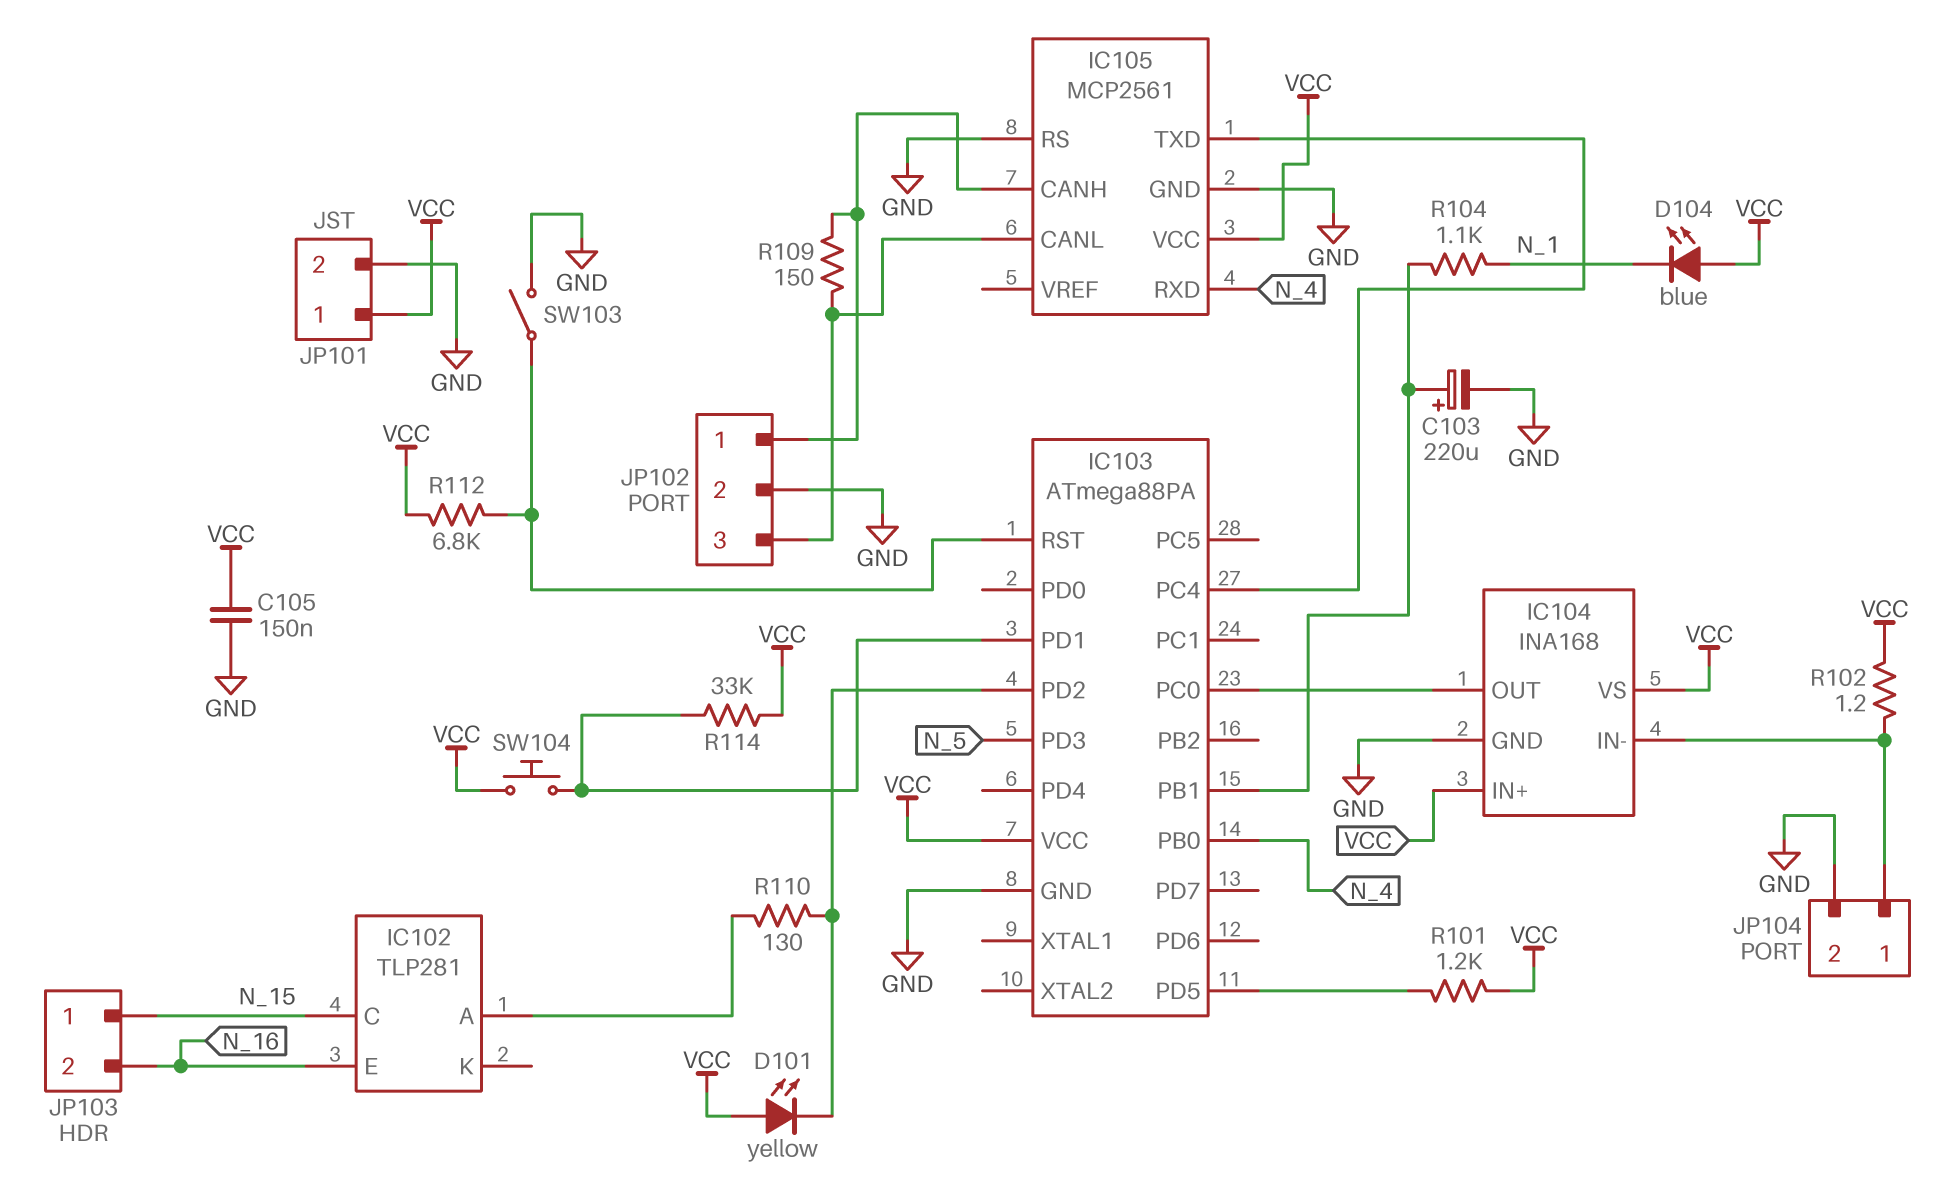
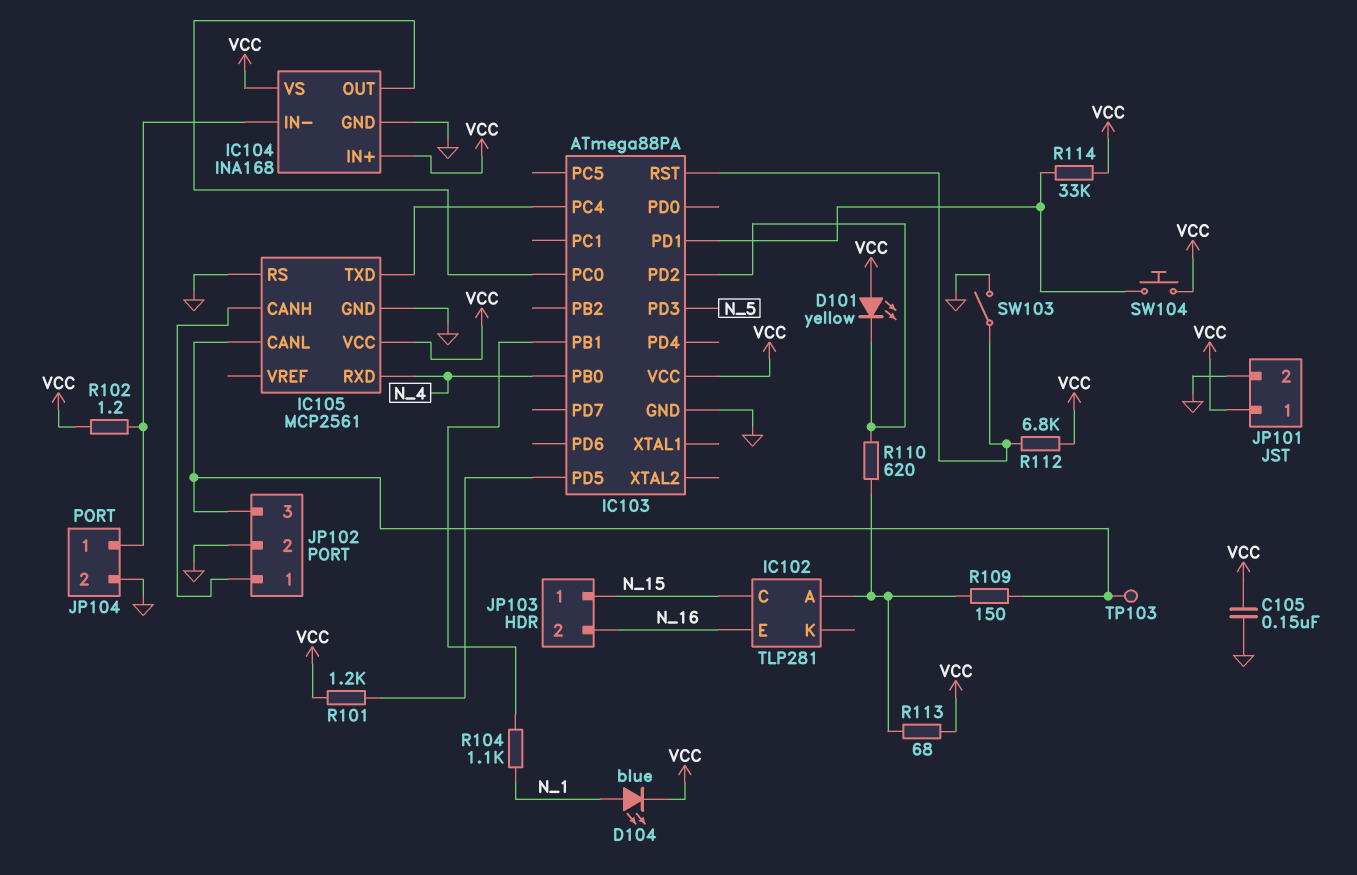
C103: 220uF (plus IC103/PB1, minus GND) -> none
D104: LED blue (A VCC, K N_1) -> LED blue (A N_1, K VCC)
R109: 150 (IC105/CANH, IC105/CANL) -> 150 (IC102/A, IC105/CANL)
R110: 130 (IC102/A, IC103/PD2) -> 620 (IC102/A, IC103/PD2)
R113: none -> 68 (IC102/A, VCC)
TP103: none -> test point (IC105/CANL)

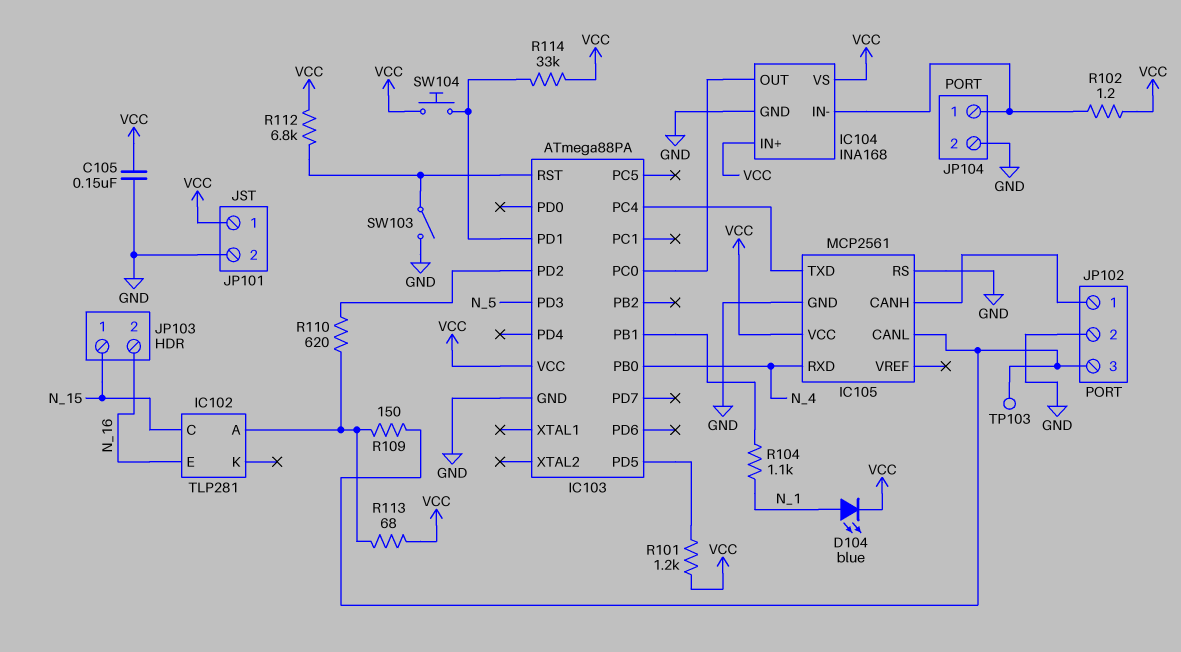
D101: LED yellow (A VCC, K IC103/PD2) -> none

